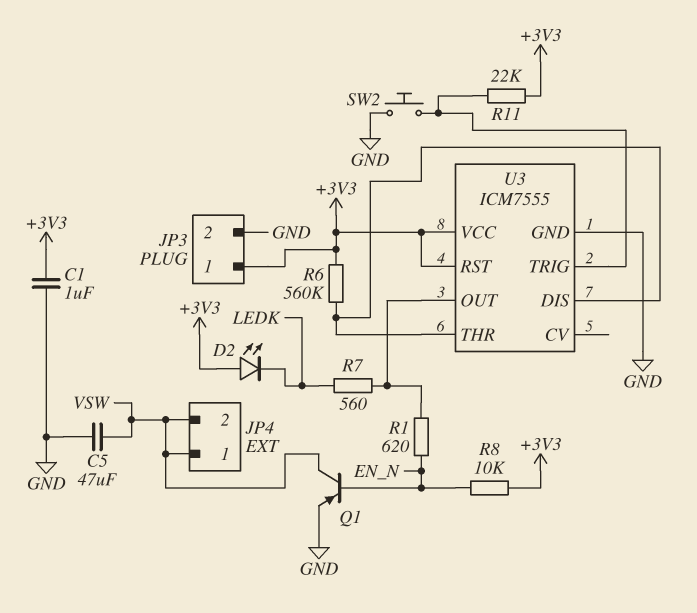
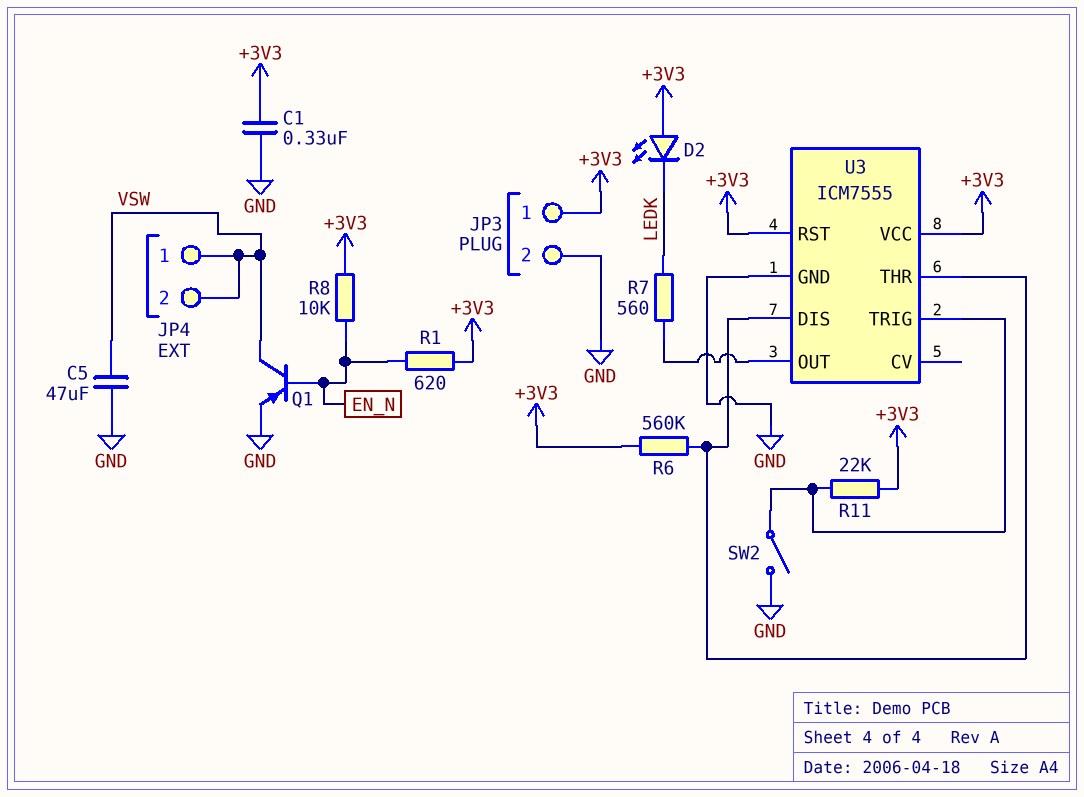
C1: 1uF (+3V3, GND) -> 330nF (+3V3, GND)
R1: 620 (EN_N, U3/OUT) -> 620 (+3V3, EN_N)
SW2: button (GND, U3/TRIG) -> switch (GND, U3/TRIG)

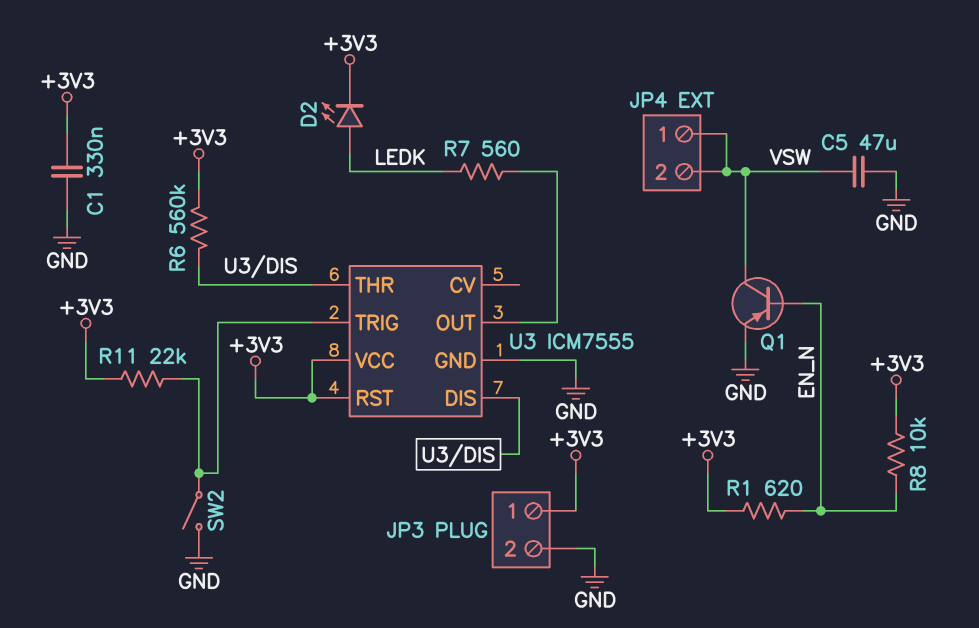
D2: LED (A +3V3, K LEDK) -> LED (A LEDK, K +3V3)

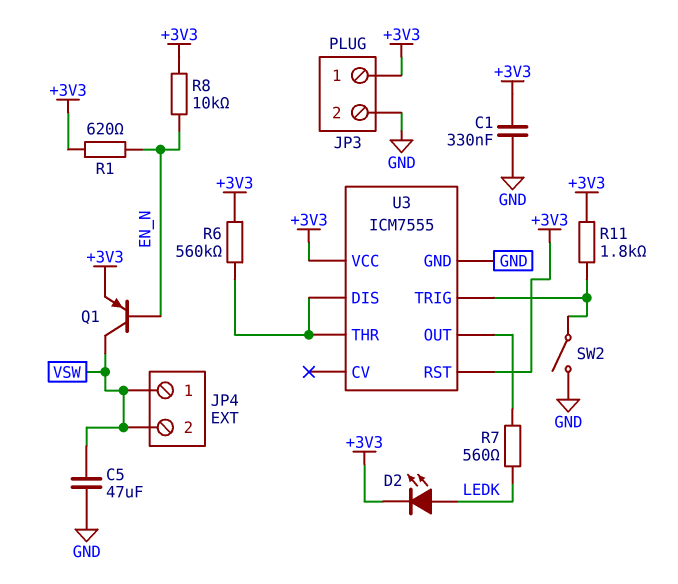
Q1: PNP (B EN_N, C VSW, E GND) -> PNP (B EN_N, C VSW, E +3V3)
R11: 22k (+3V3, U3/TRIG) -> 1.8k (+3V3, U3/TRIG)

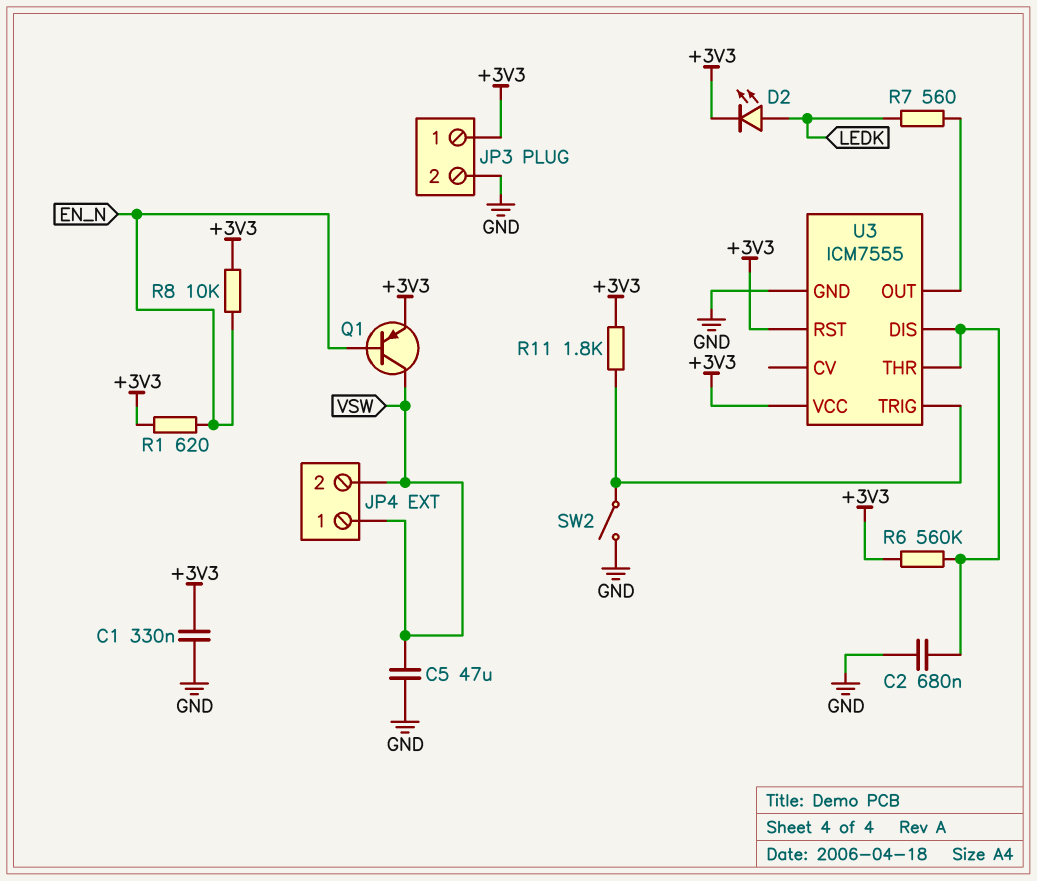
C2: none -> 680nF (GND, U3/DIS)

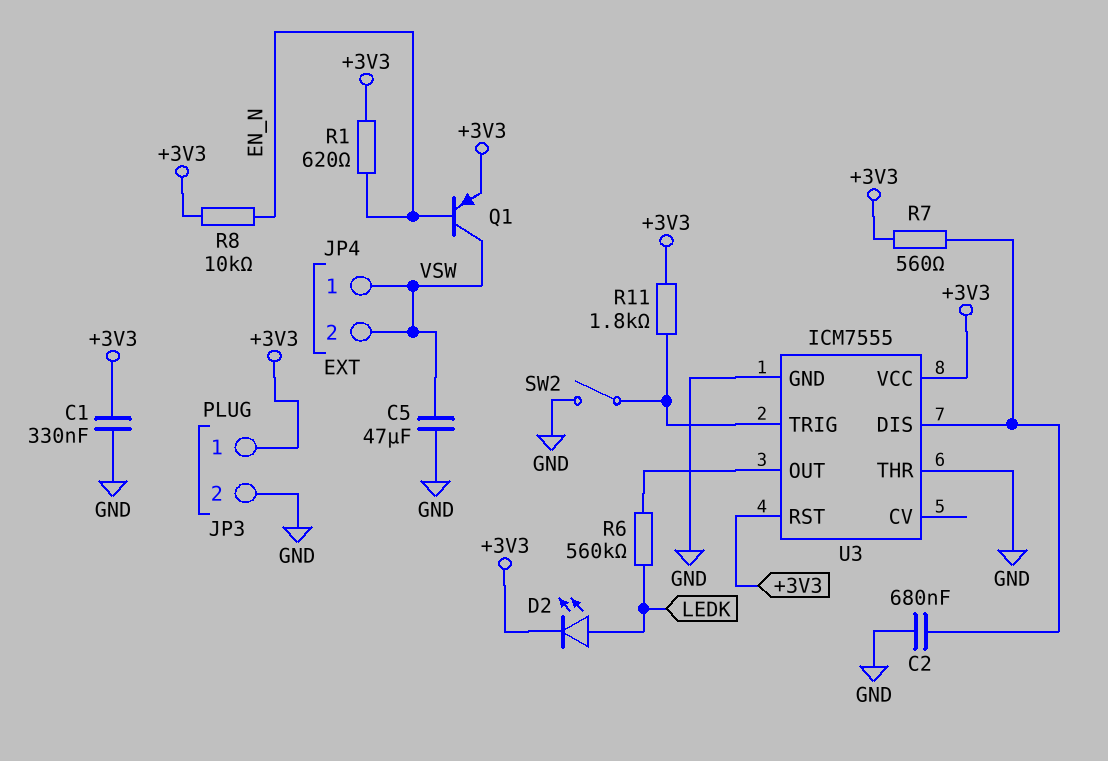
R6: 560k (+3V3, U3/DIS) -> 560k (LEDK, U3/OUT)
R7: 560 (LEDK, U3/OUT) -> 560 (+3V3, U3/DIS)
U3 pin THR: U3/DIS -> GND

